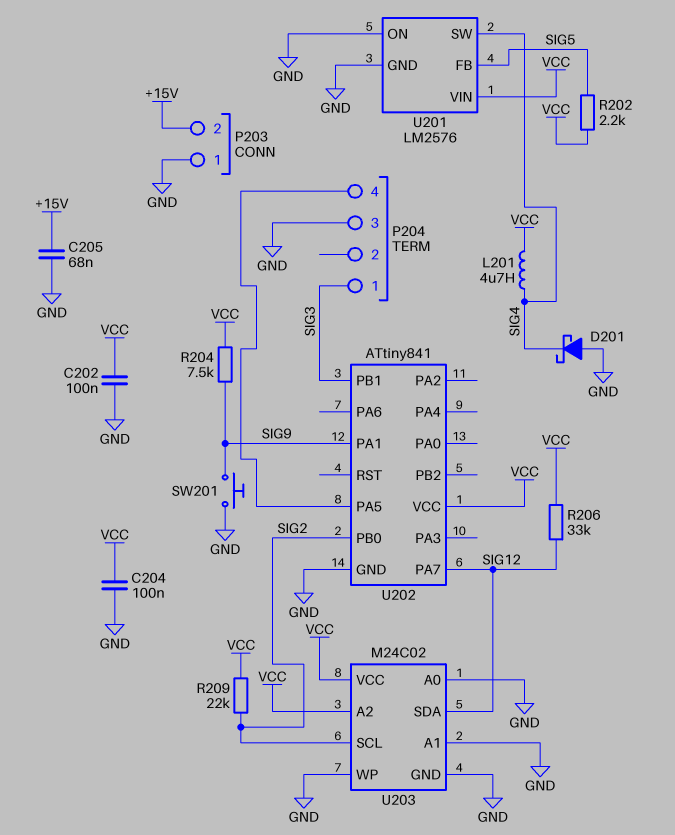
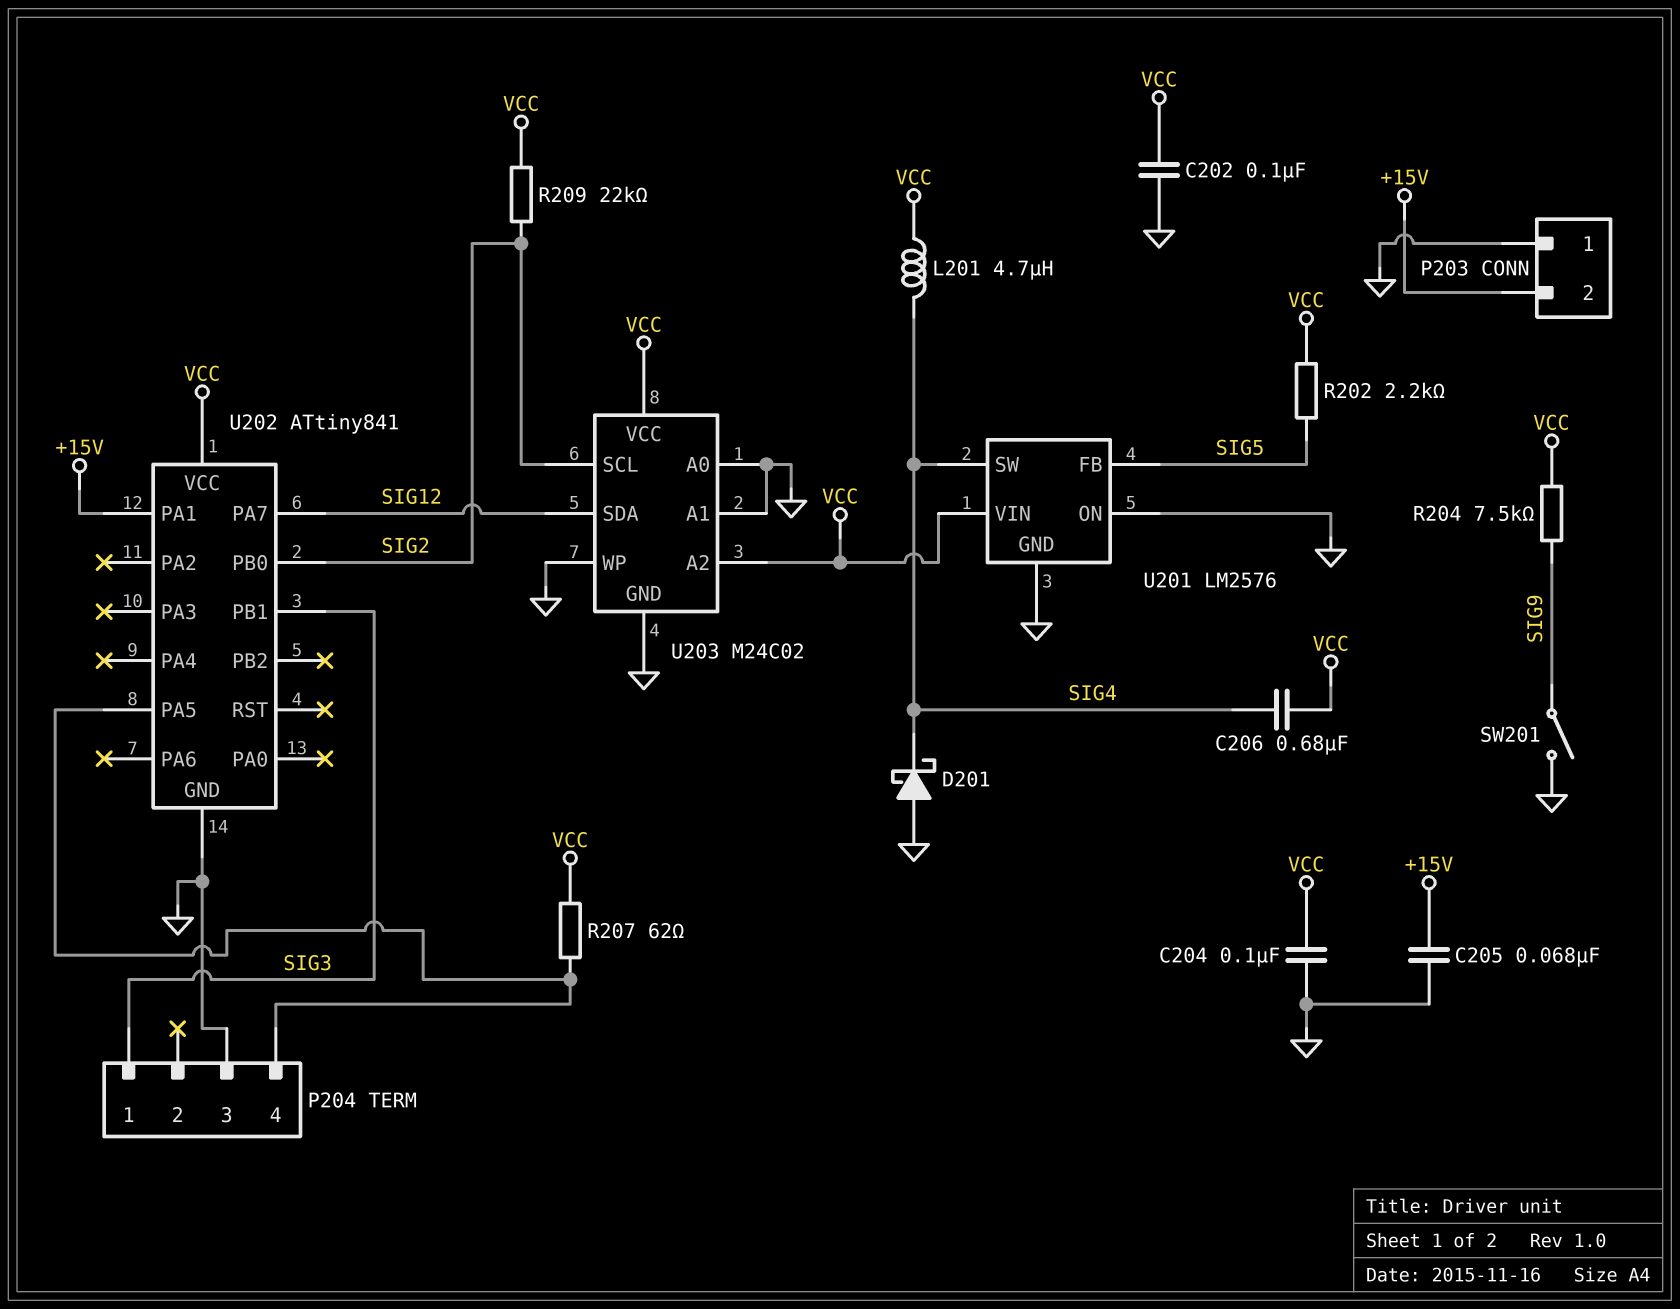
C206: none -> 680nF (SIG4, VCC)
R206: 33k (SIG12, VCC) -> none
R207: none -> 62 (P204/4, VCC)
SW201: button (GND, SIG9) -> switch (GND, SIG9)
U202 pin PA1: SIG9 -> +15V

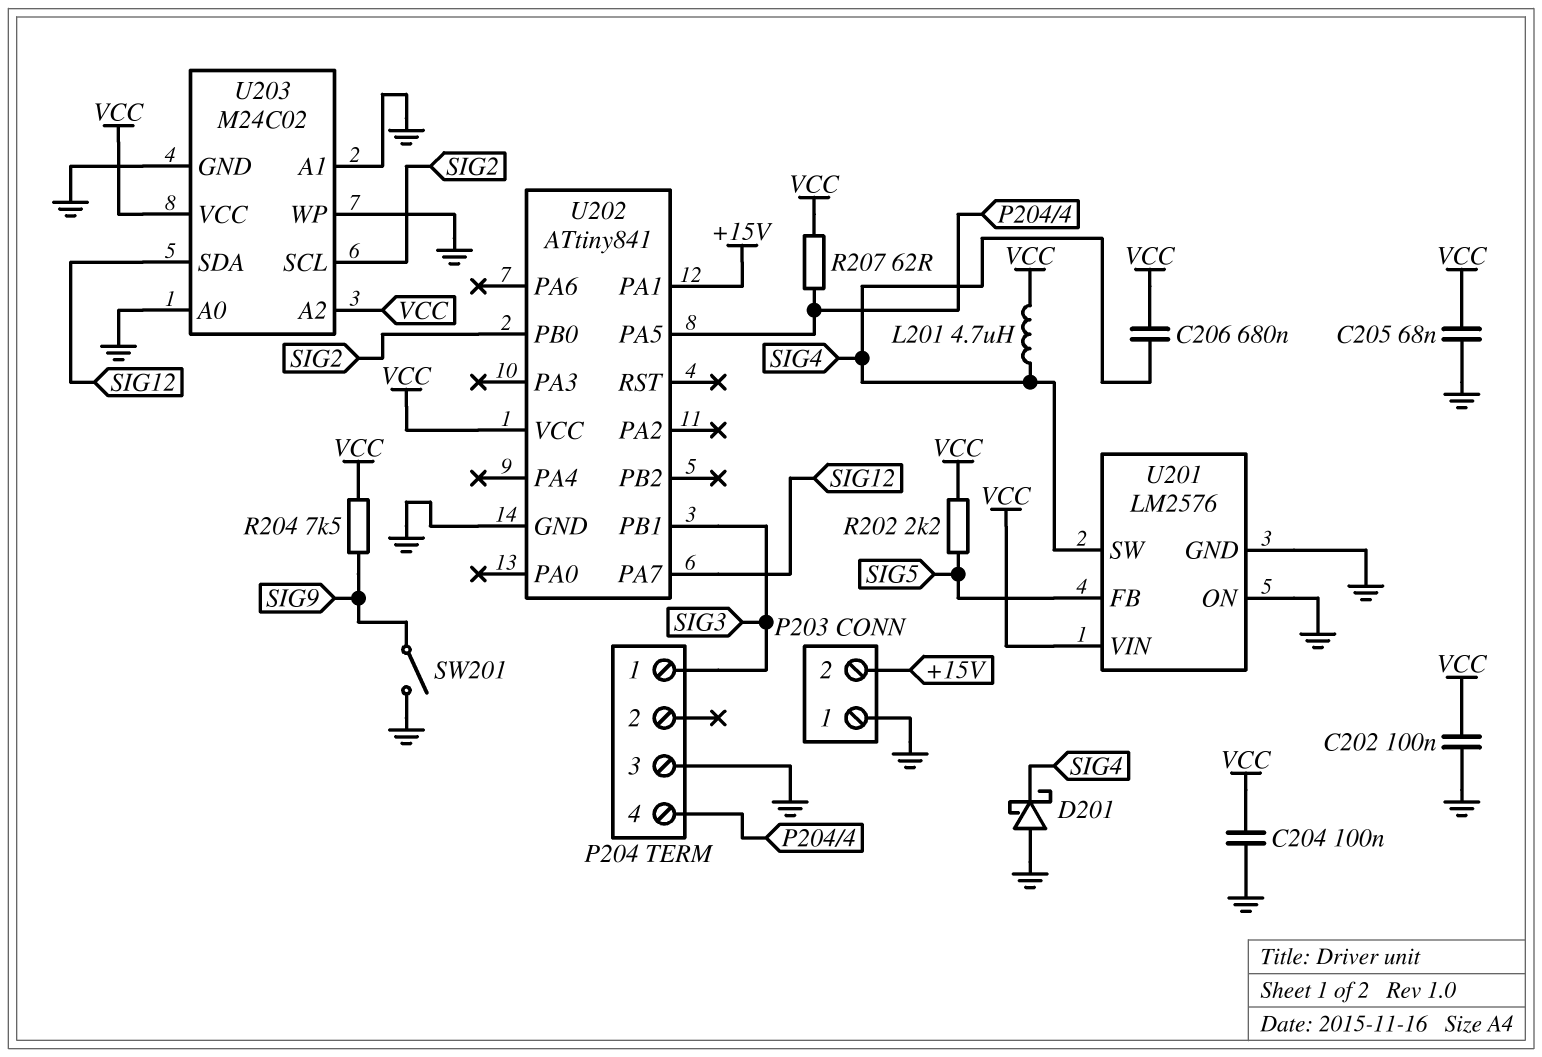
C205: 68nF (+15V, GND) -> 68nF (GND, VCC)
R209: 22k (SIG2, VCC) -> none

